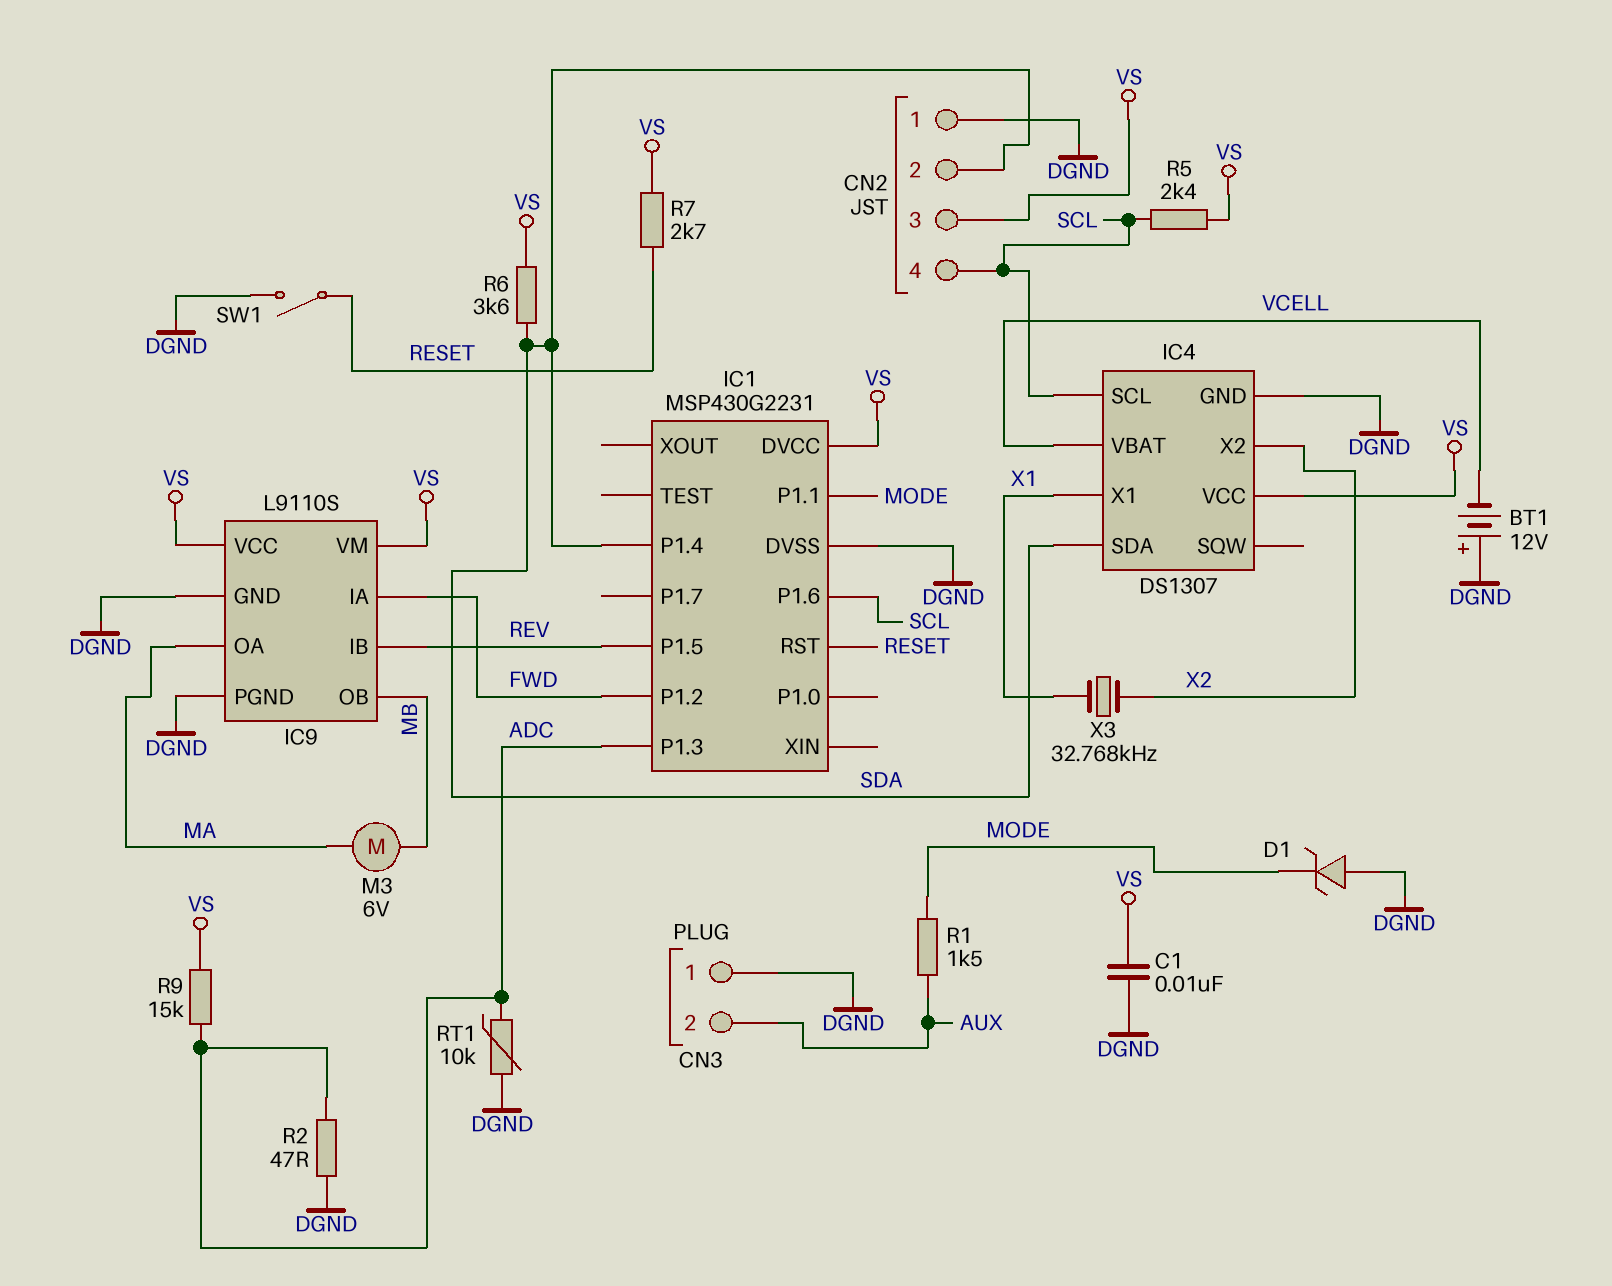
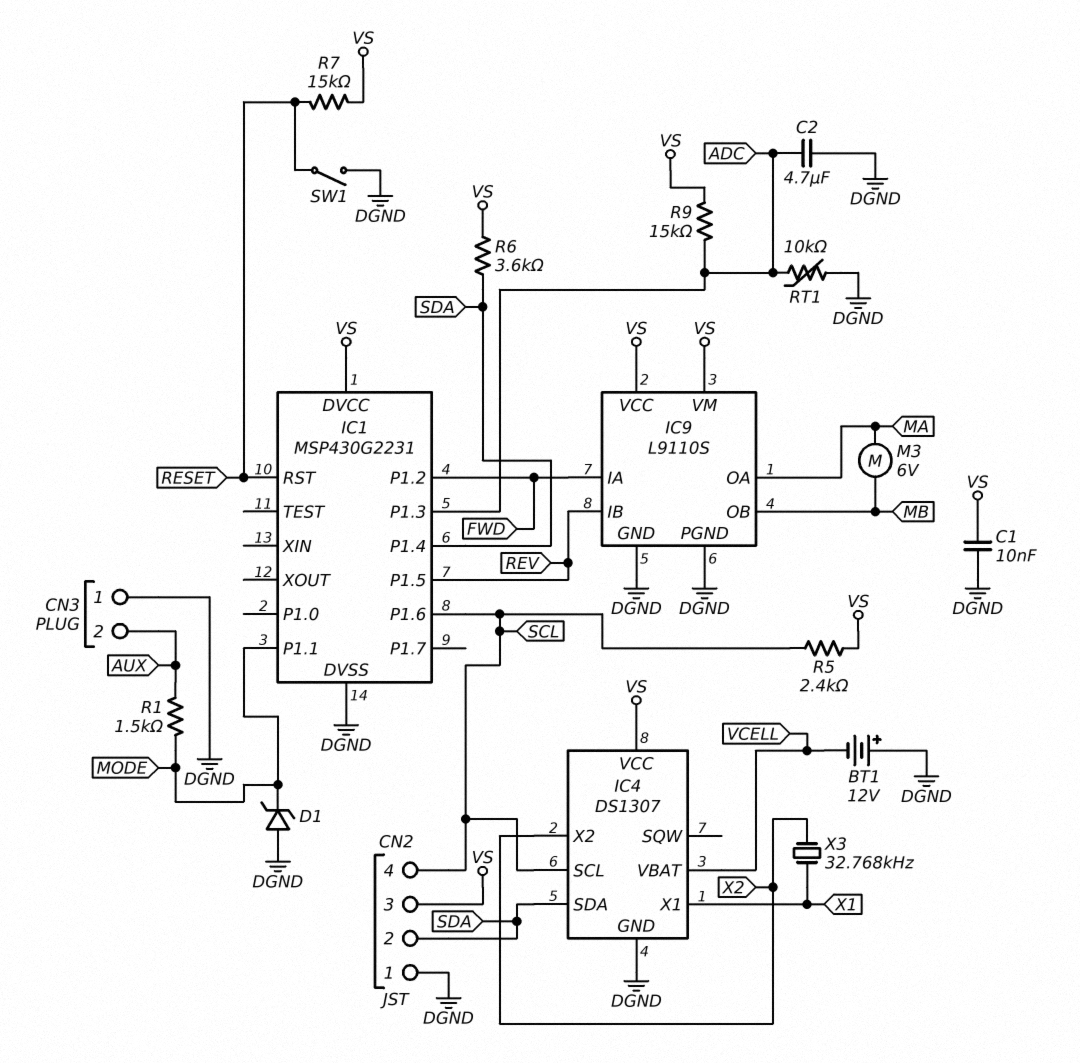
C2: none -> 4.7uF (ADC, DGND)
R2: 47 (ADC, DGND) -> none
R7: 2.7k (RESET, VS) -> 15k (RESET, VS)

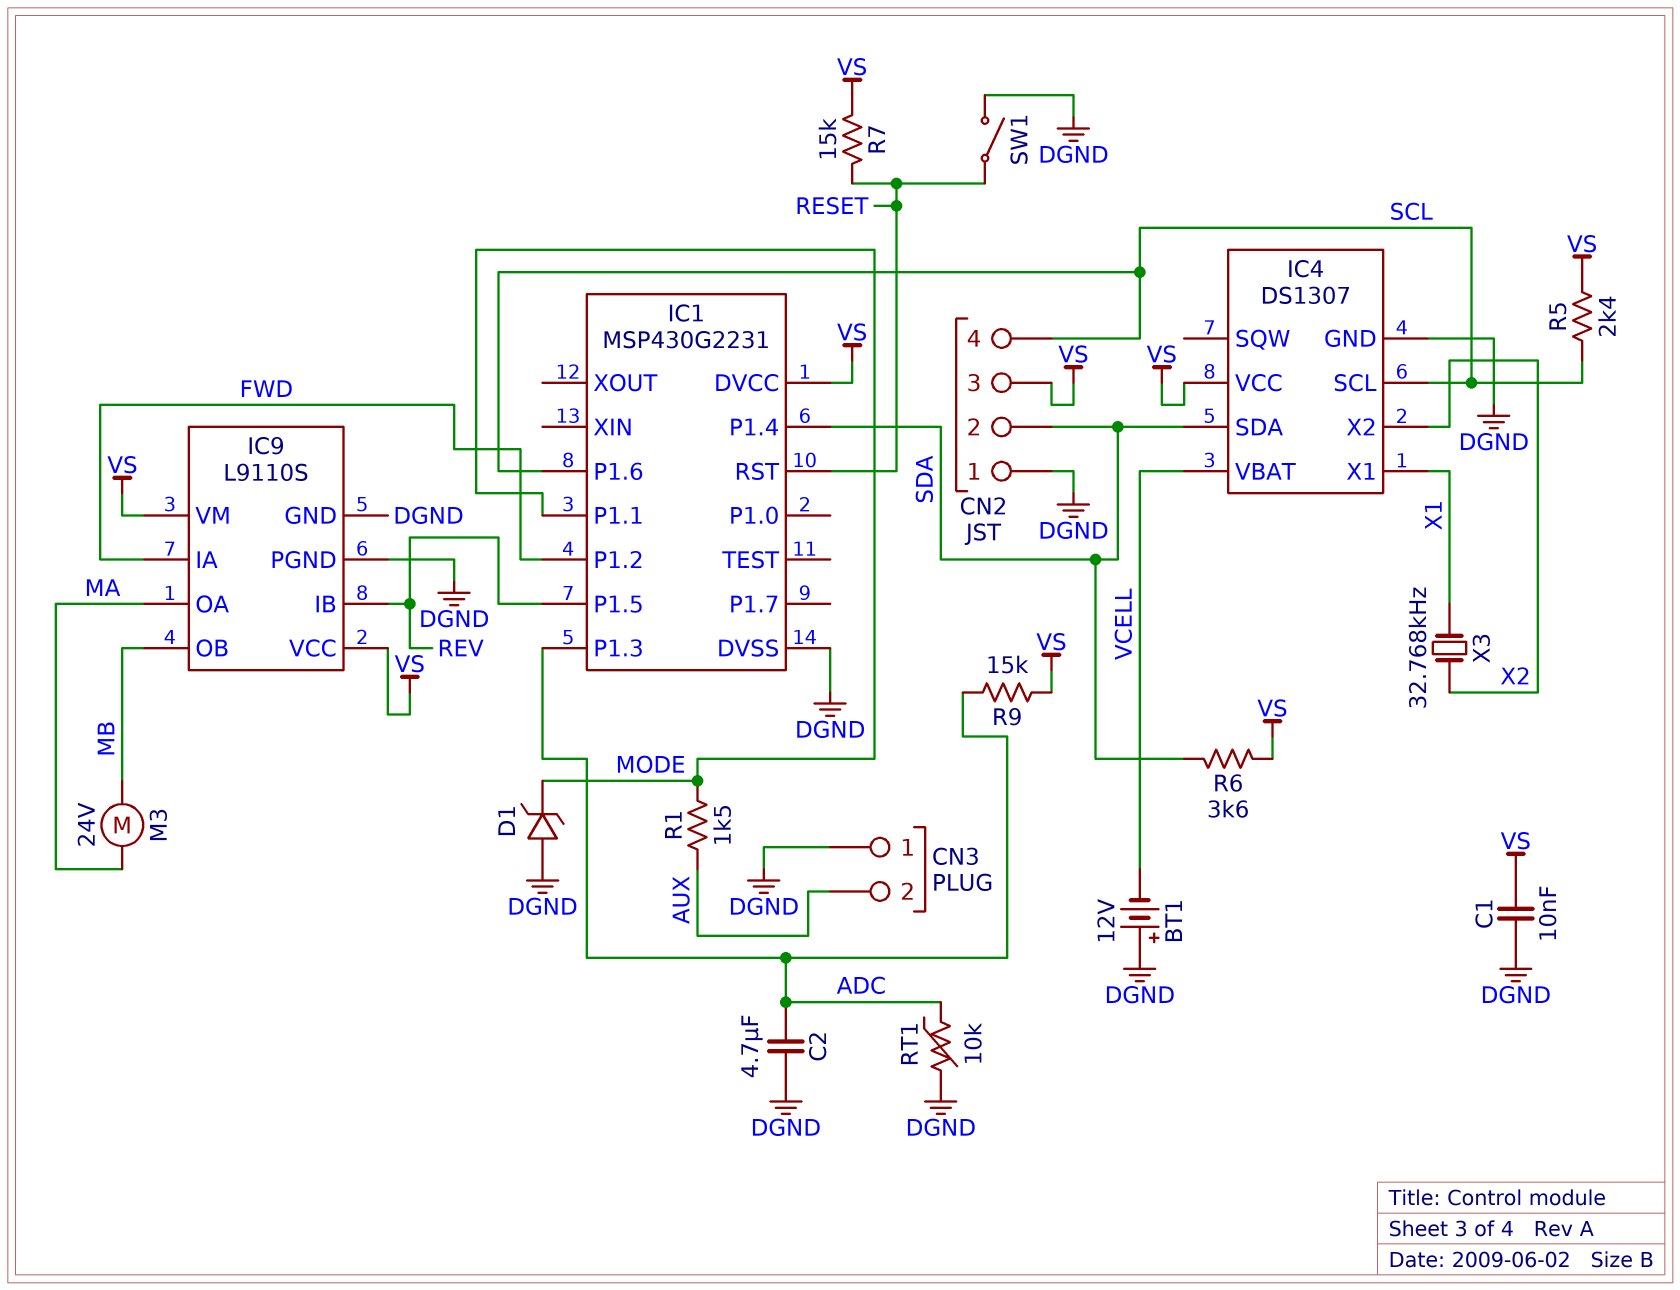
M3: motor 6V (MA, MB) -> motor 24V (MA, MB)

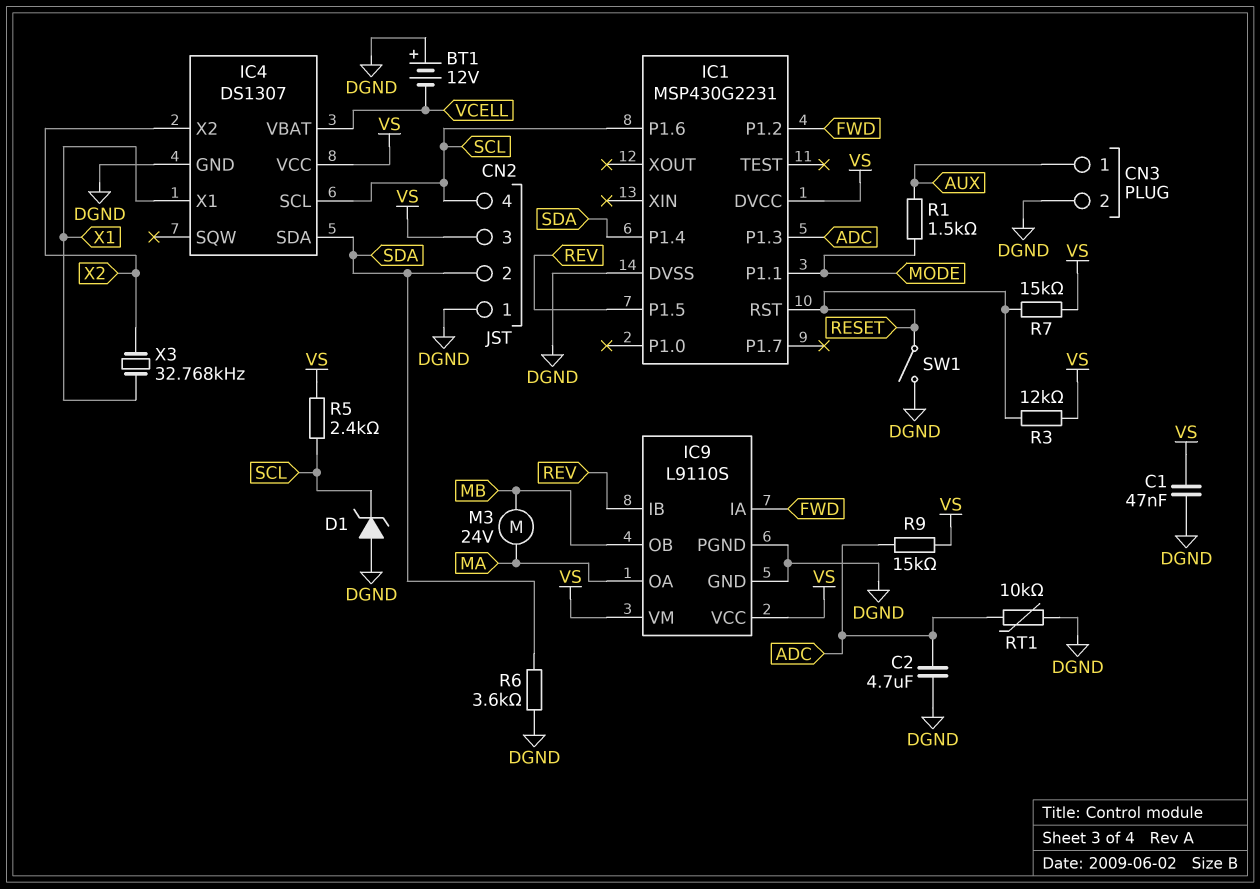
C1: 10nF (DGND, VS) -> 47nF (DGND, VS)
CN3 pin 1: DGND -> AUX
CN3 pin 2: AUX -> DGND
D1: zener (A DGND, K MODE) -> zener (A DGND, K SCL)
R3: none -> 12k (RESET, VS)
R6: 3.6k (SDA, VS) -> 3.6k (DGND, SDA)

